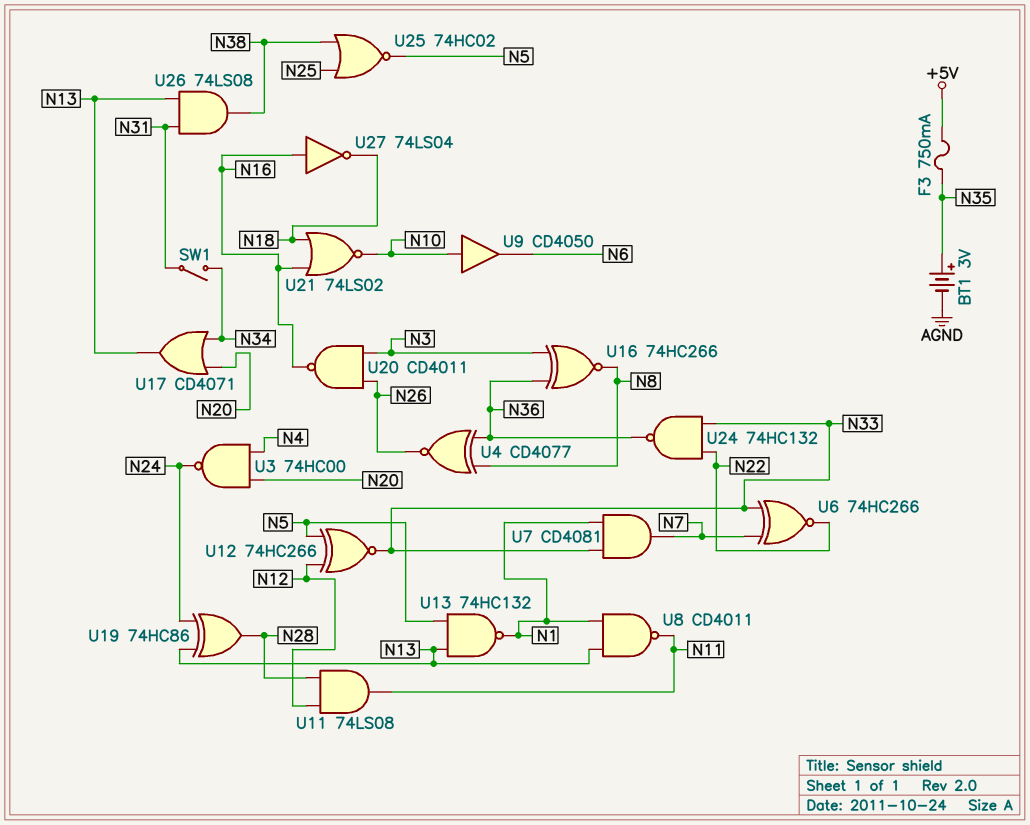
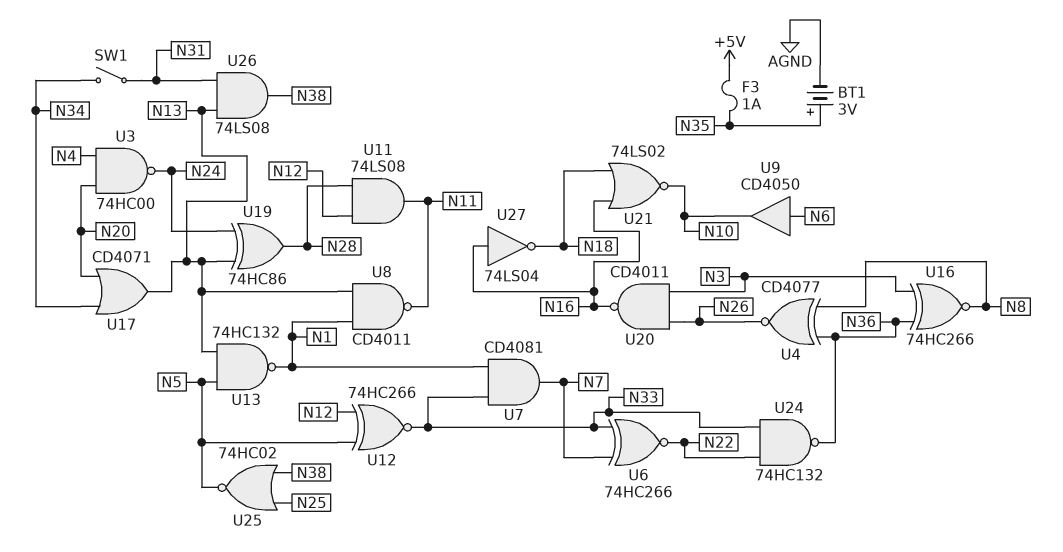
F3: 750mA (+5V, N35) -> 1A (+5V, N35)
U9: buffer CD4050 (in N10, out N6) -> buffer CD4050 (in N6, out N10)

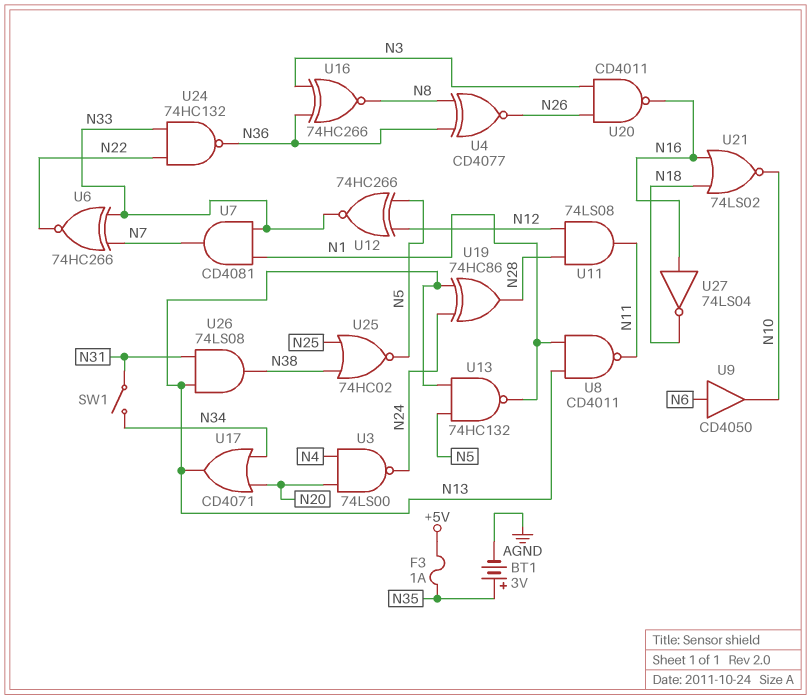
U3: NAND 74HC00 (in N4, in N20, out N24) -> NAND 74LS00 (in N4, in N20, out N24)

